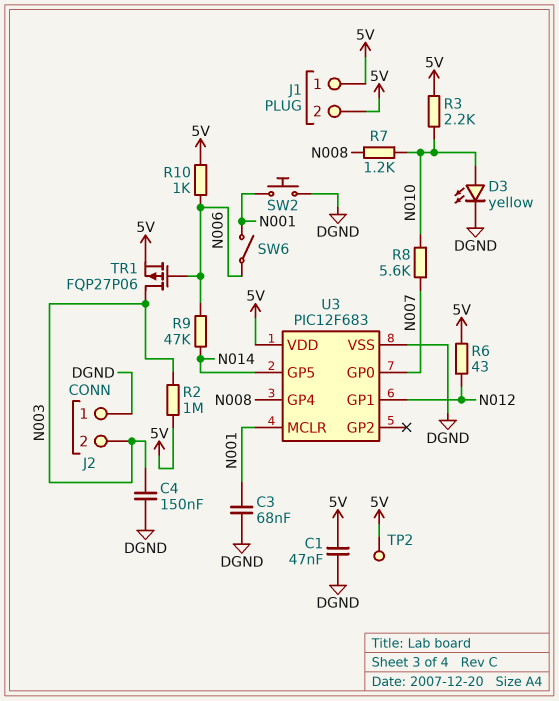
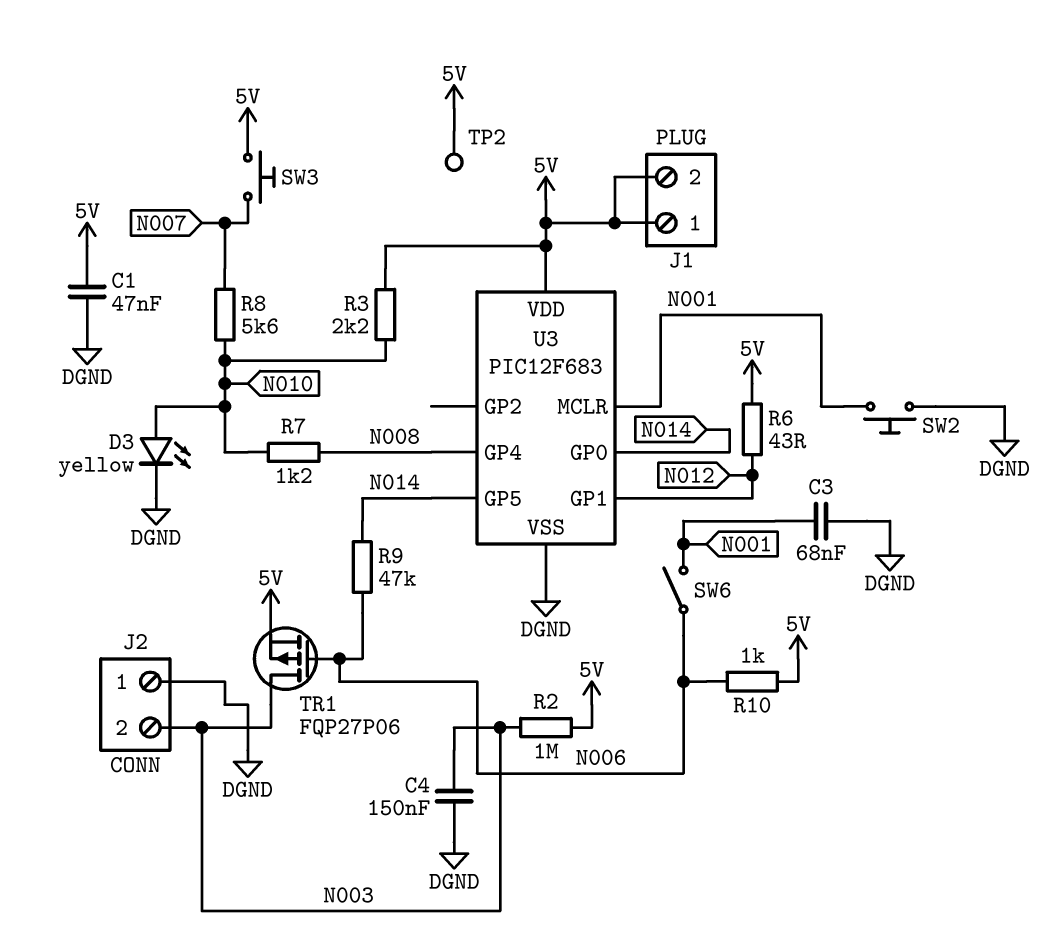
SW3: none -> button (5V, N007)
U3 pin GP0: N007 -> N014

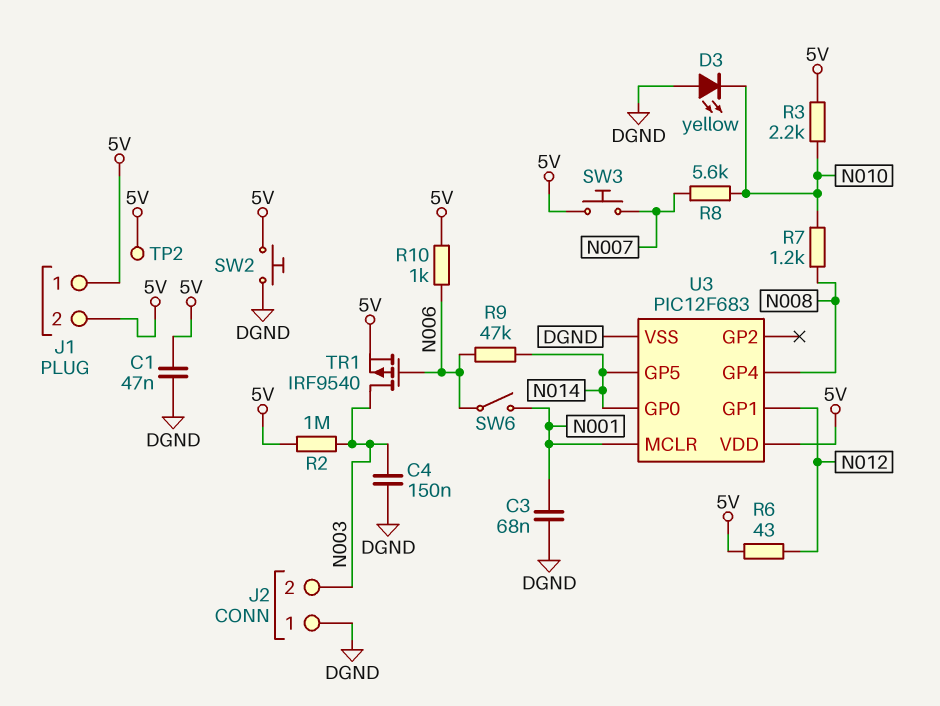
D3: LED yellow (A N010, K DGND) -> LED yellow (A DGND, K N010)
SW2: button (DGND, N001) -> button (5V, DGND)
TR1: PMOS FQP27P06 (G N006, D N003, S 5V) -> PMOS IRF9540 (G N006, D N003, S 5V)

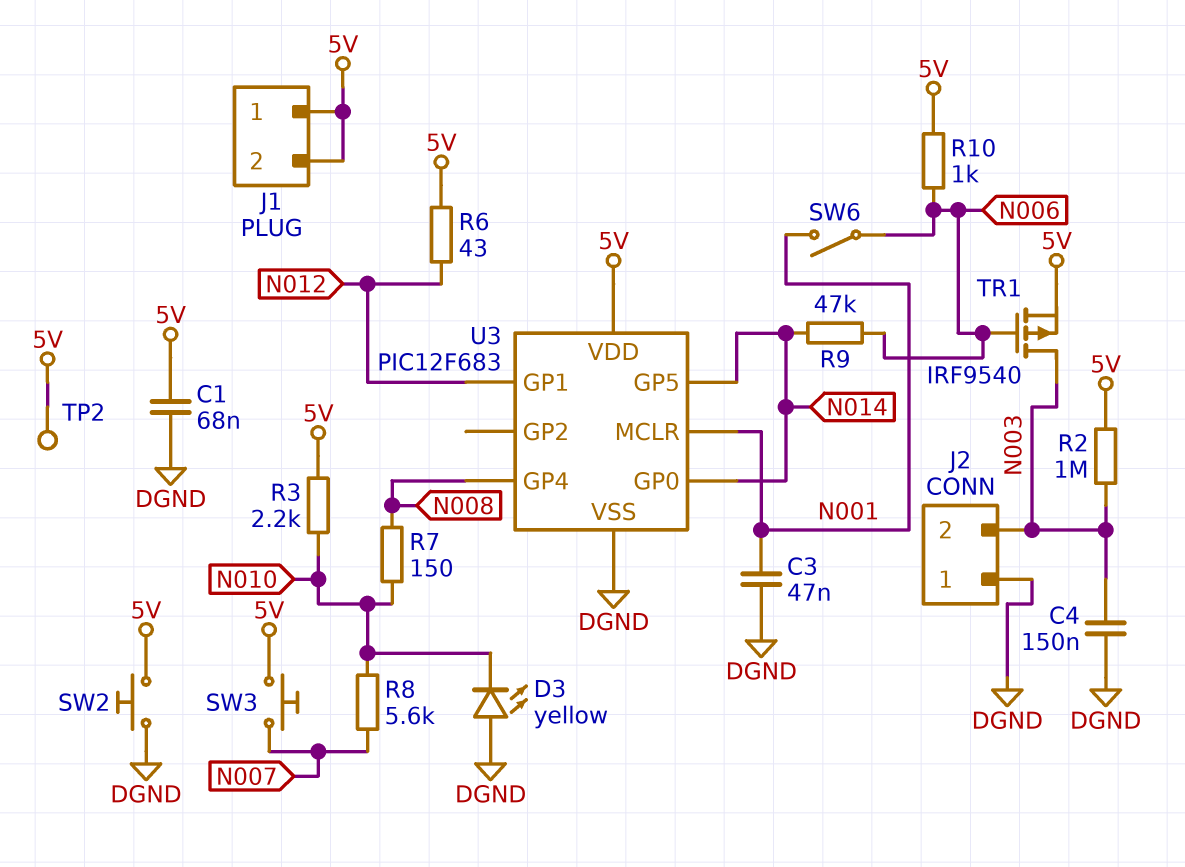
C1: 47nF (5V, DGND) -> 68nF (5V, DGND)
C3: 68nF (DGND, N001) -> 47nF (DGND, N001)
R7: 1.2k (N008, N010) -> 150 (N008, N010)

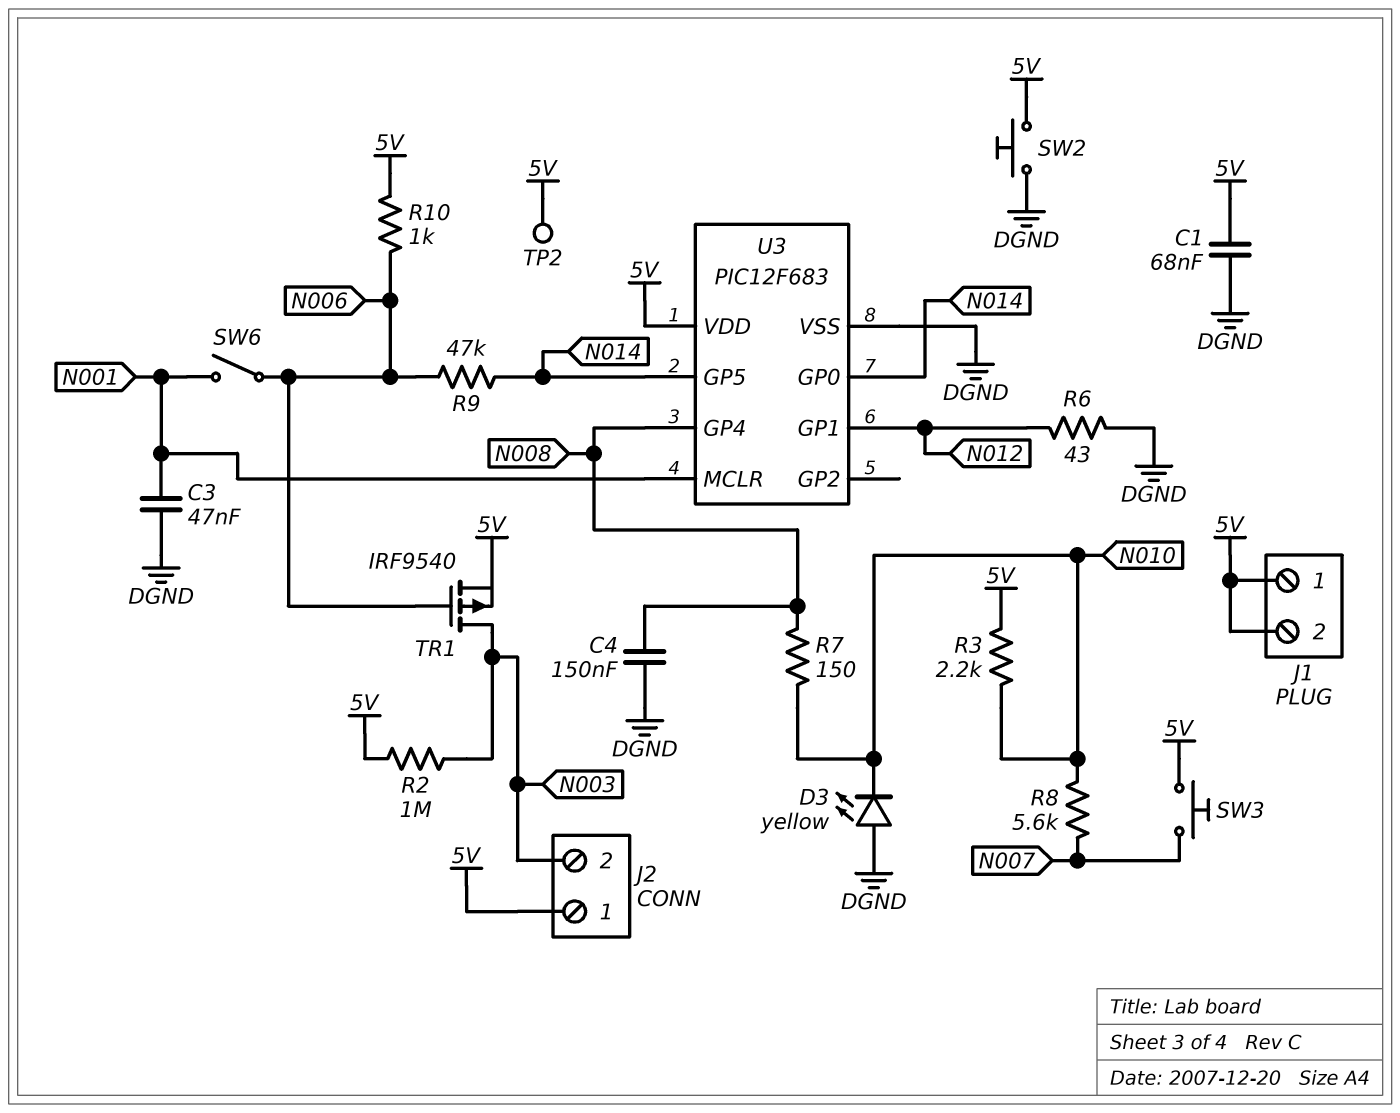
C4: 150nF (DGND, N003) -> 150nF (DGND, N008)
J2 pin 1: DGND -> 5V
R6: 43 (5V, N012) -> 43 (DGND, N012)

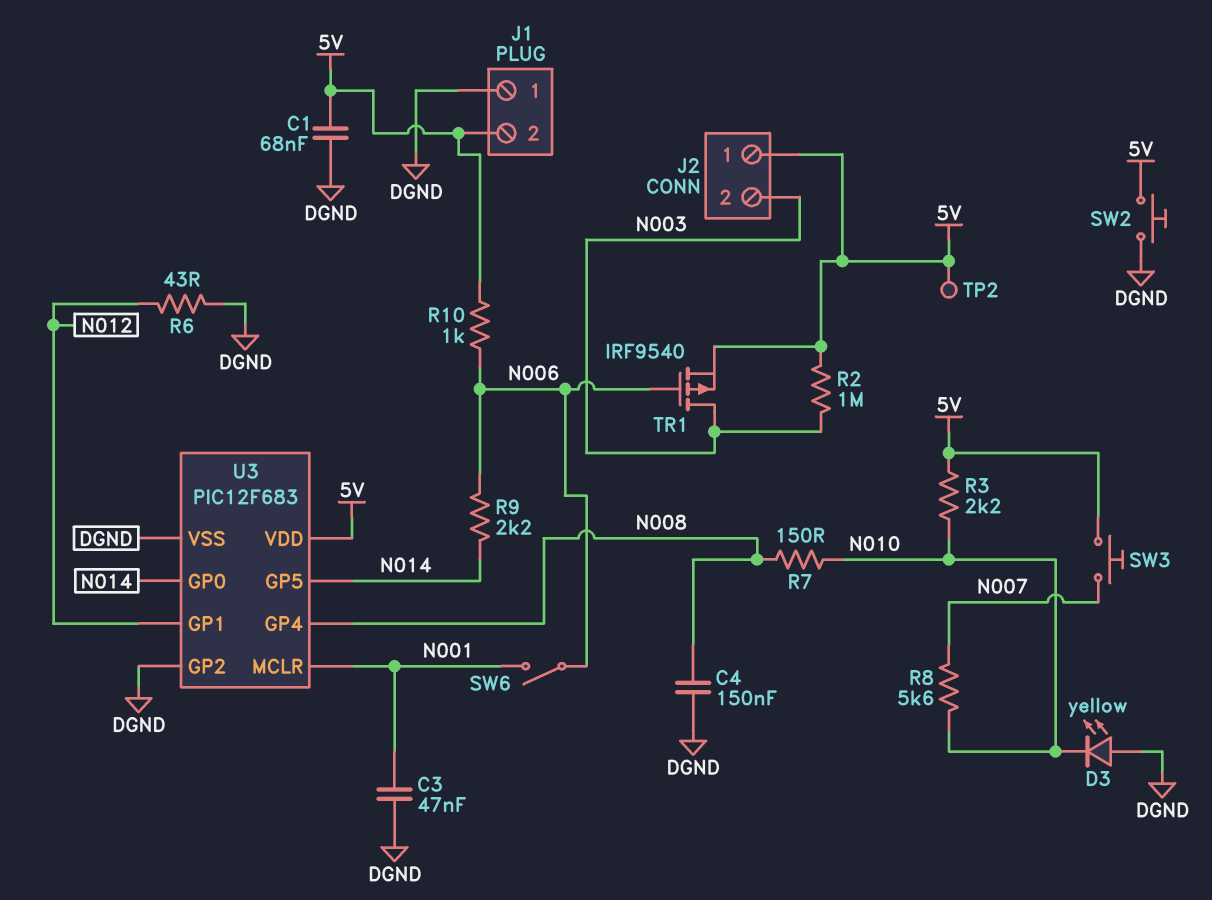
J1 pin 1: 5V -> DGND
R9: 47k (N006, N014) -> 2.2k (N006, N014)
U3 pin GP2: none -> DGND

